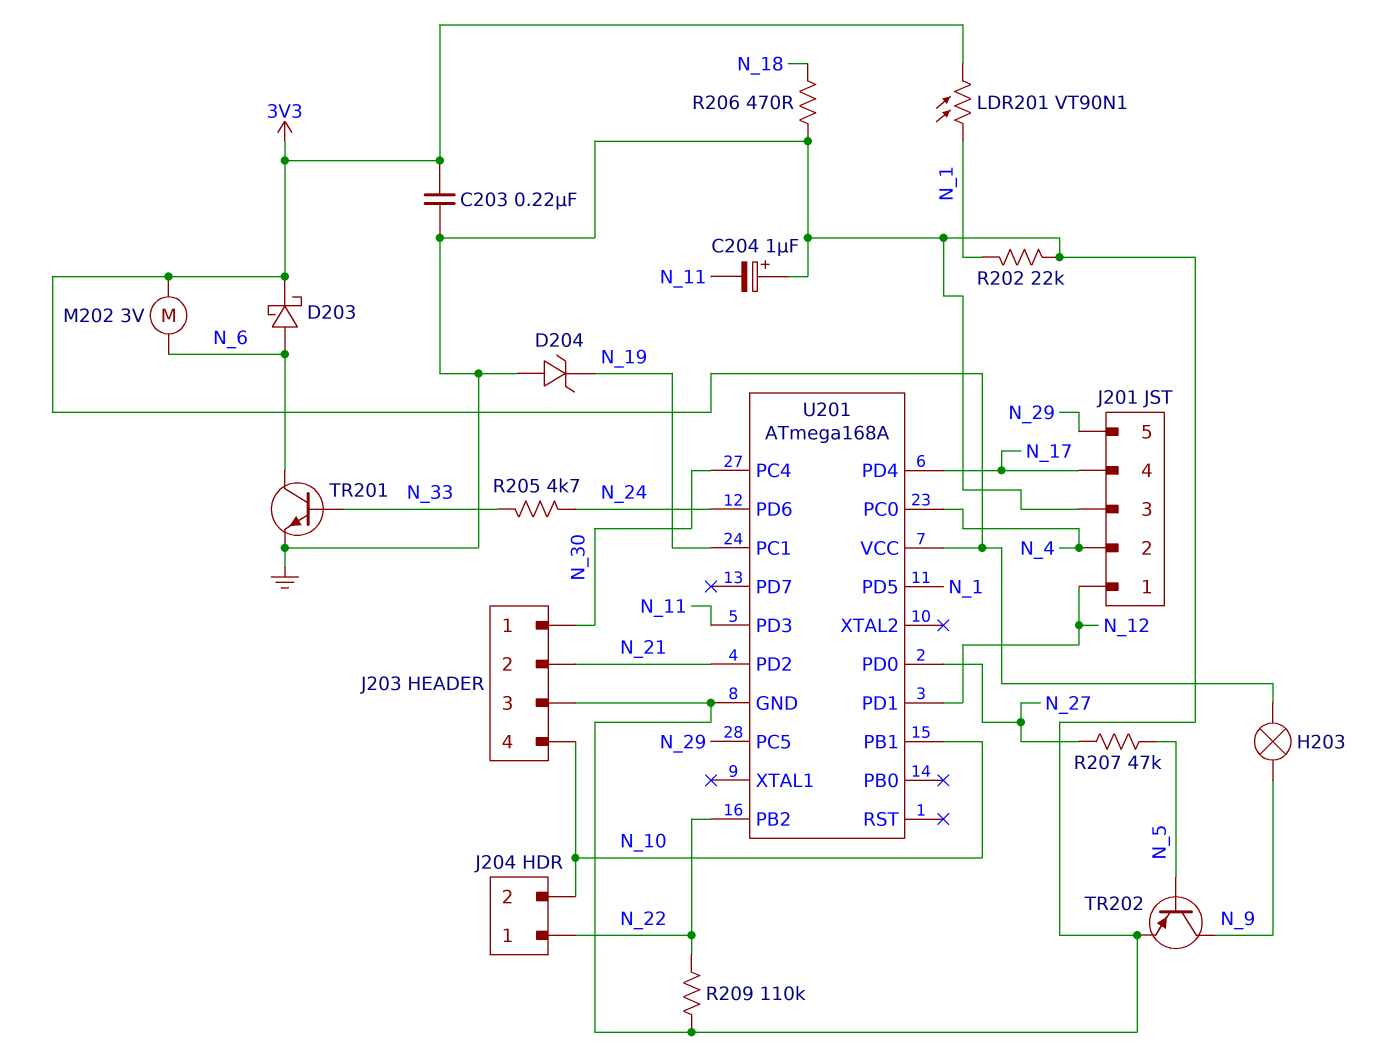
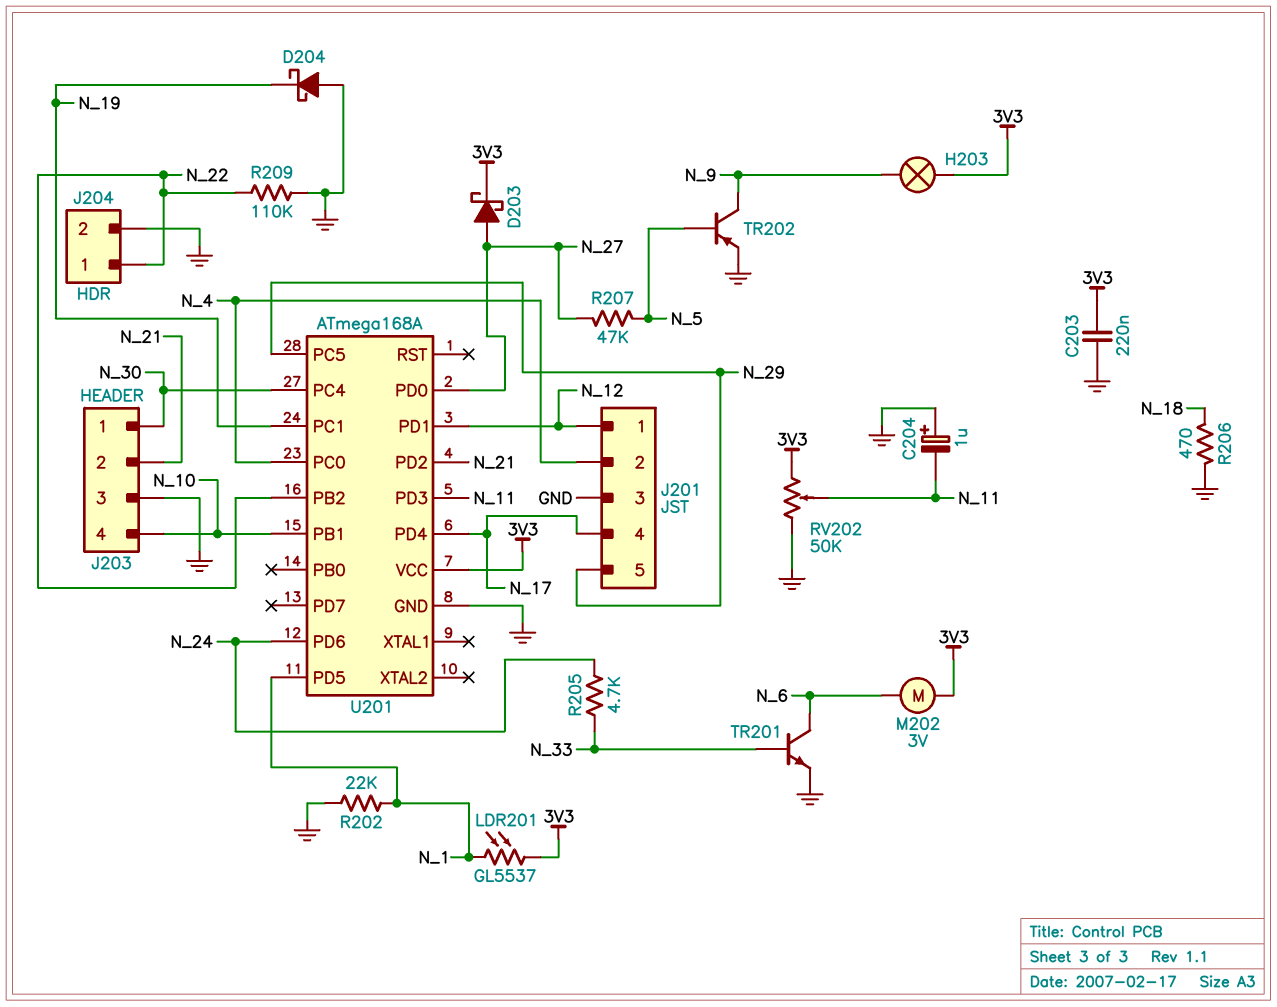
D203: schottky (A N_6, K 3V3) -> schottky (A N_27, K 3V3)
D204: zener (A GND, K N_19) -> schottky (A GND, K N_19)
J204 pin 2: N_10 -> GND
LDR201: VT90N1 (3V3, N_1) -> GL5537 (3V3, N_1)
RV202: none -> 50k (3V3, GND, wiper N_11)

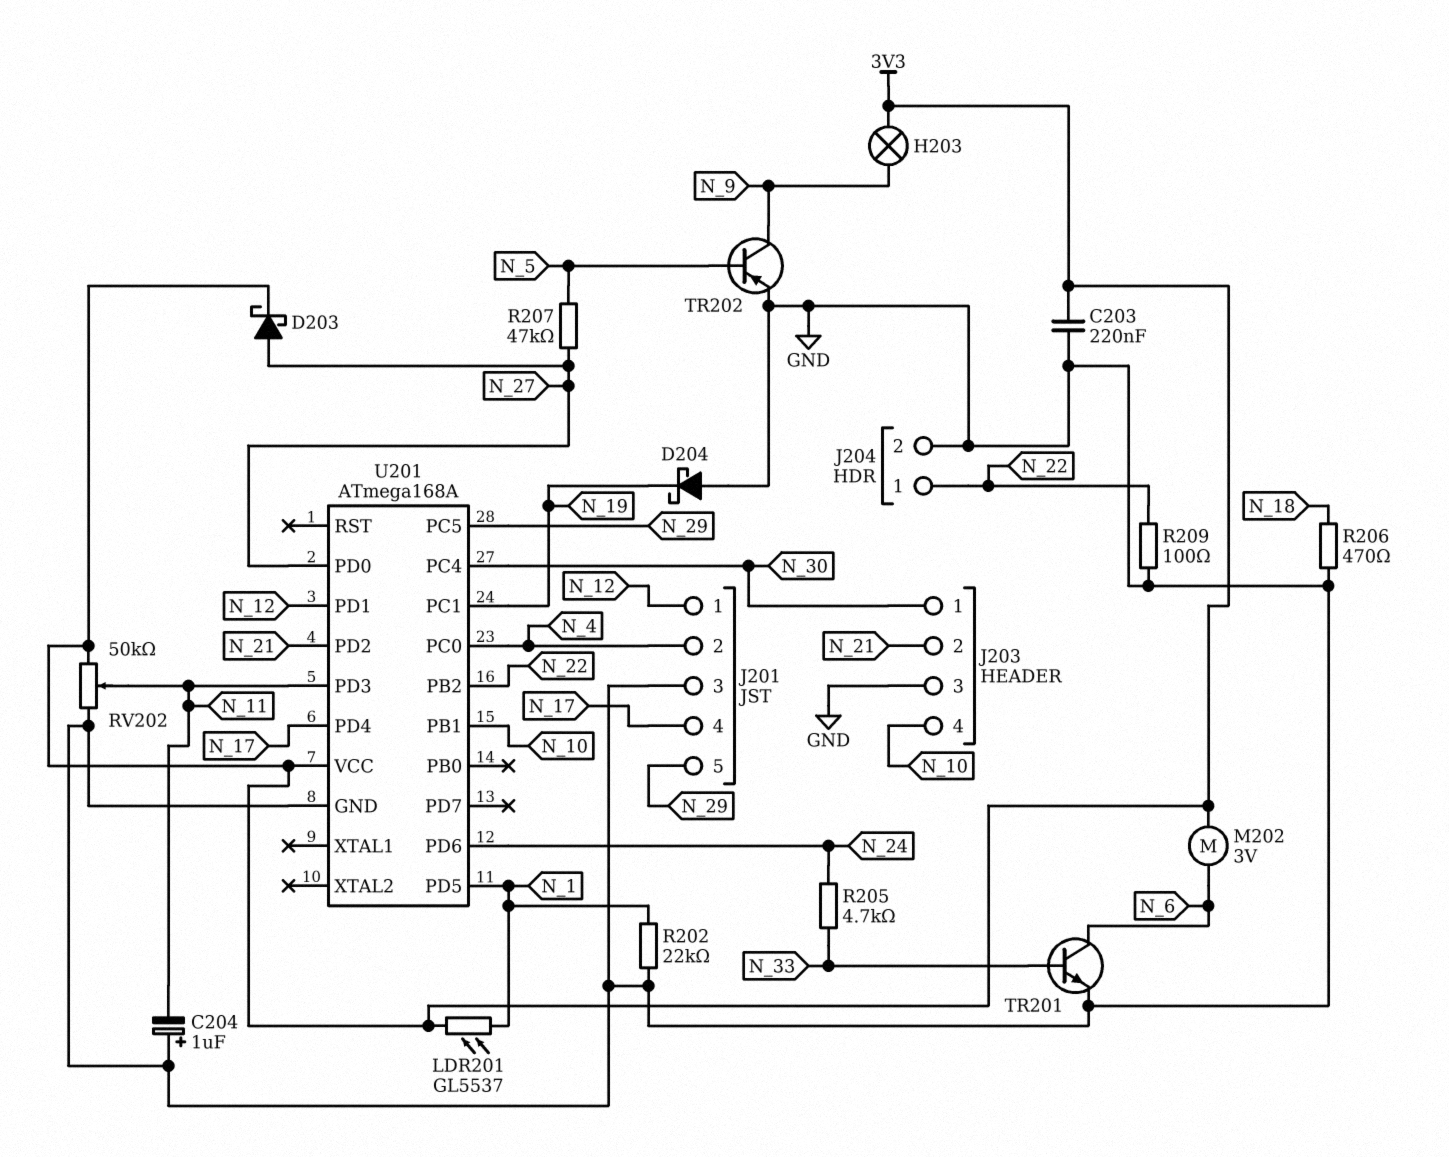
R209: 110k (GND, N_22) -> 100 (GND, N_22)

